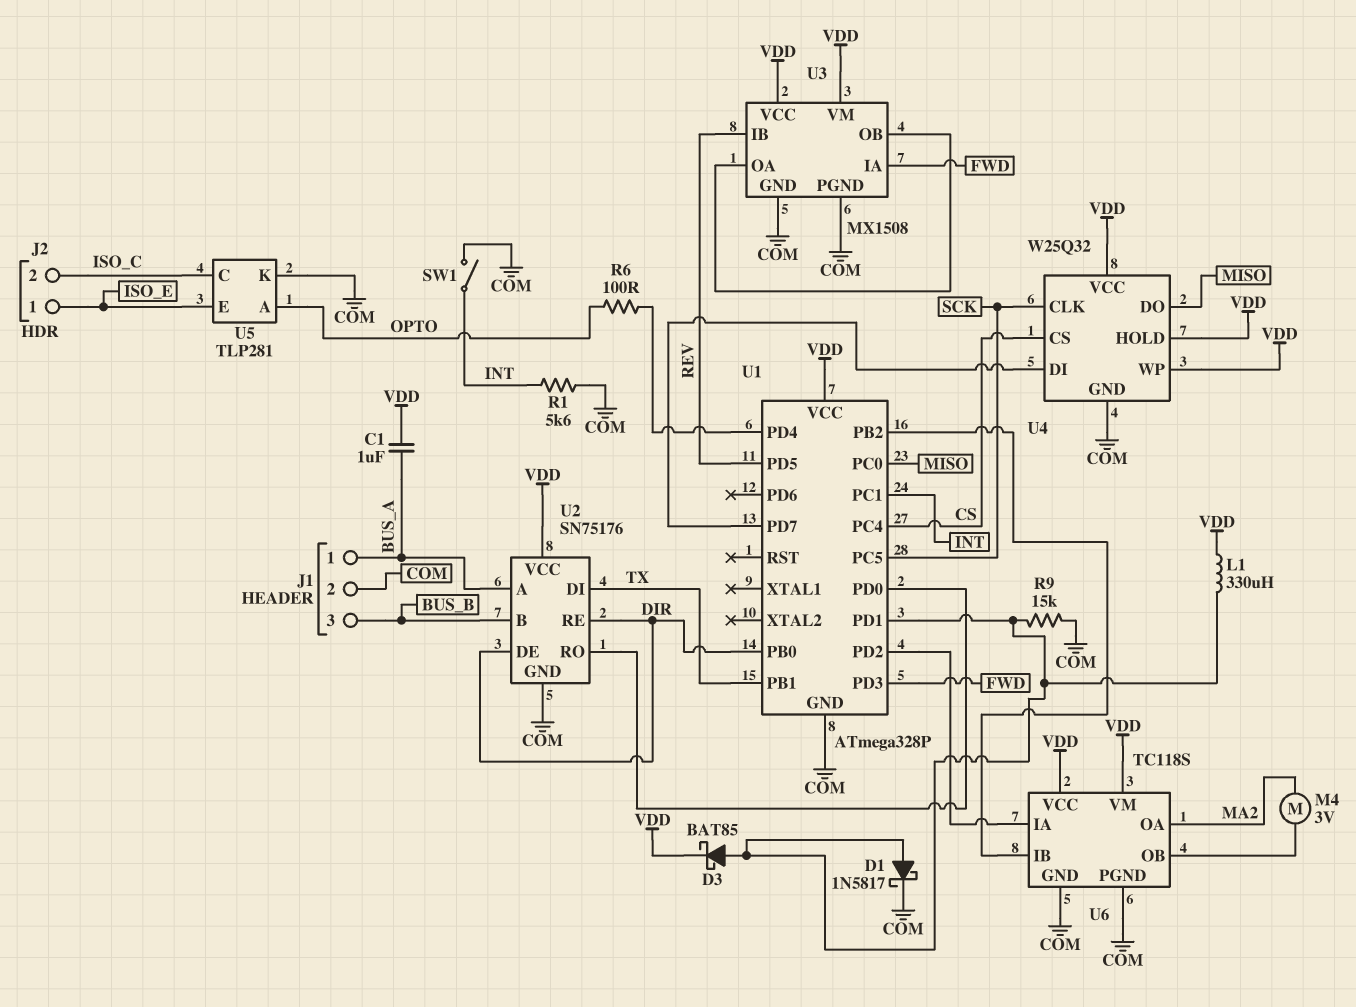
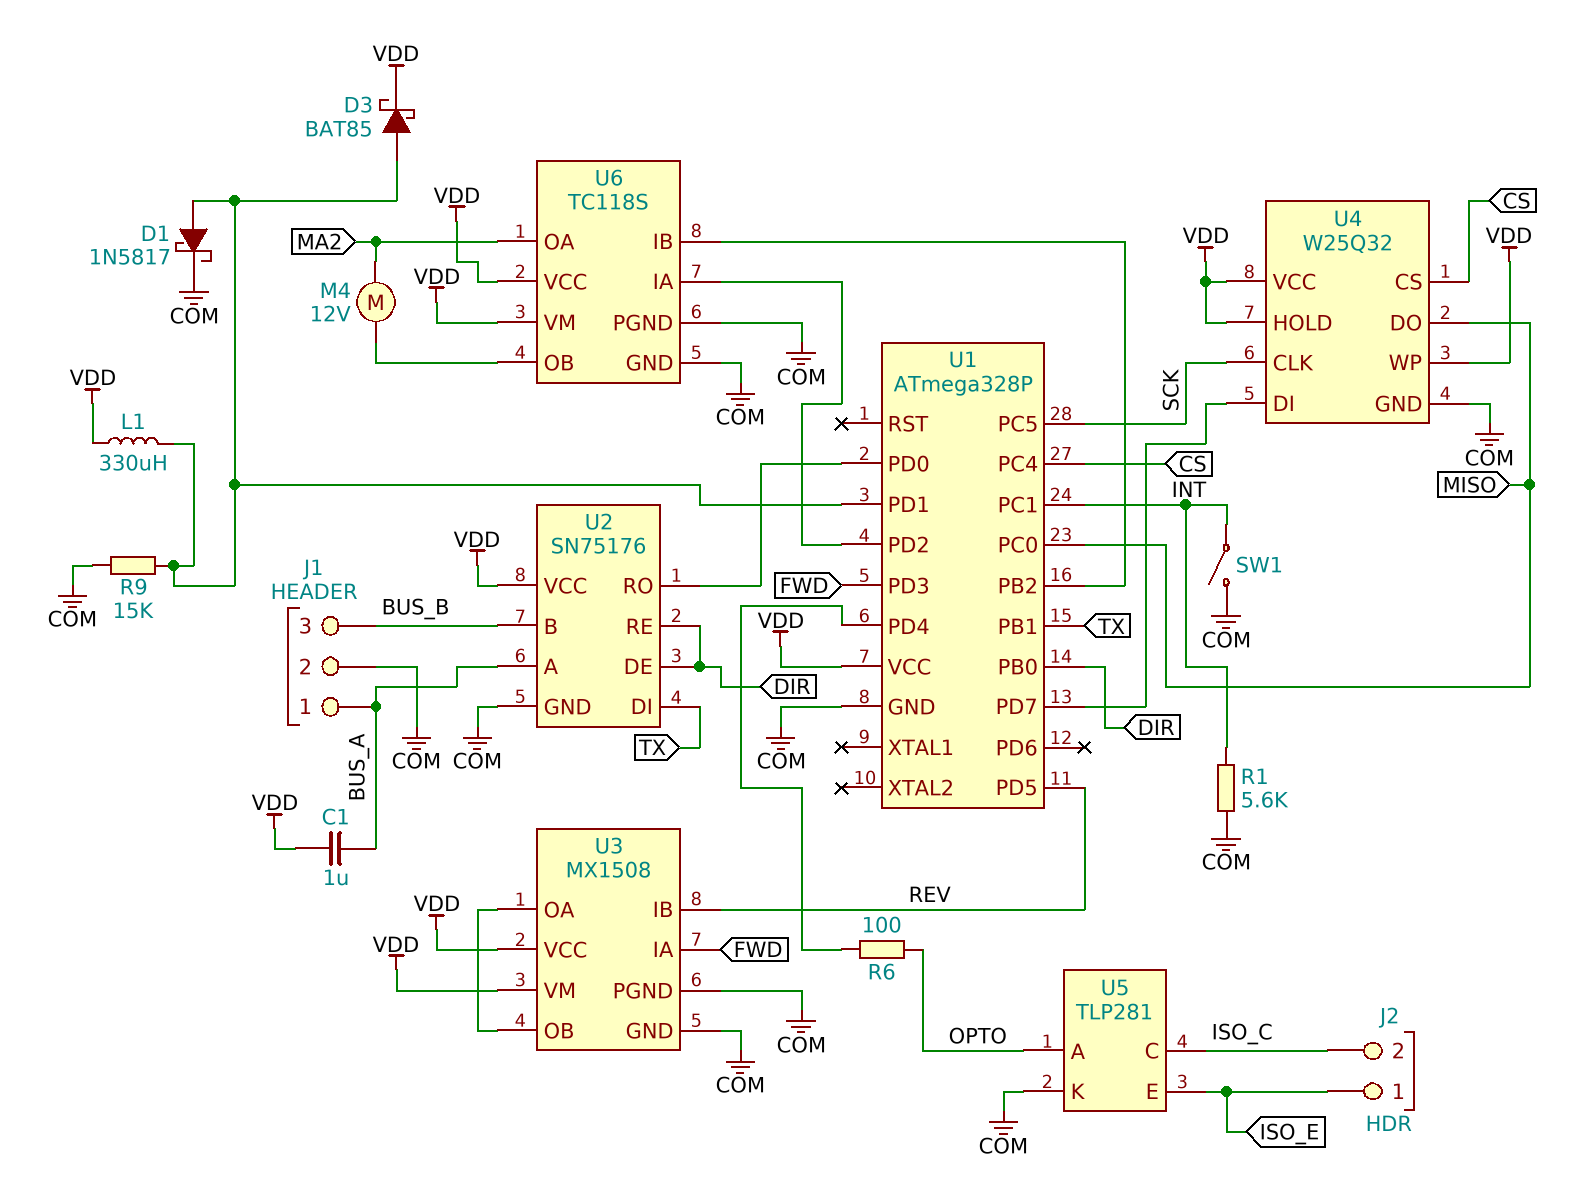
M4: motor 3V (MA2, U6/OB) -> motor 12V (MA2, U6/OB)

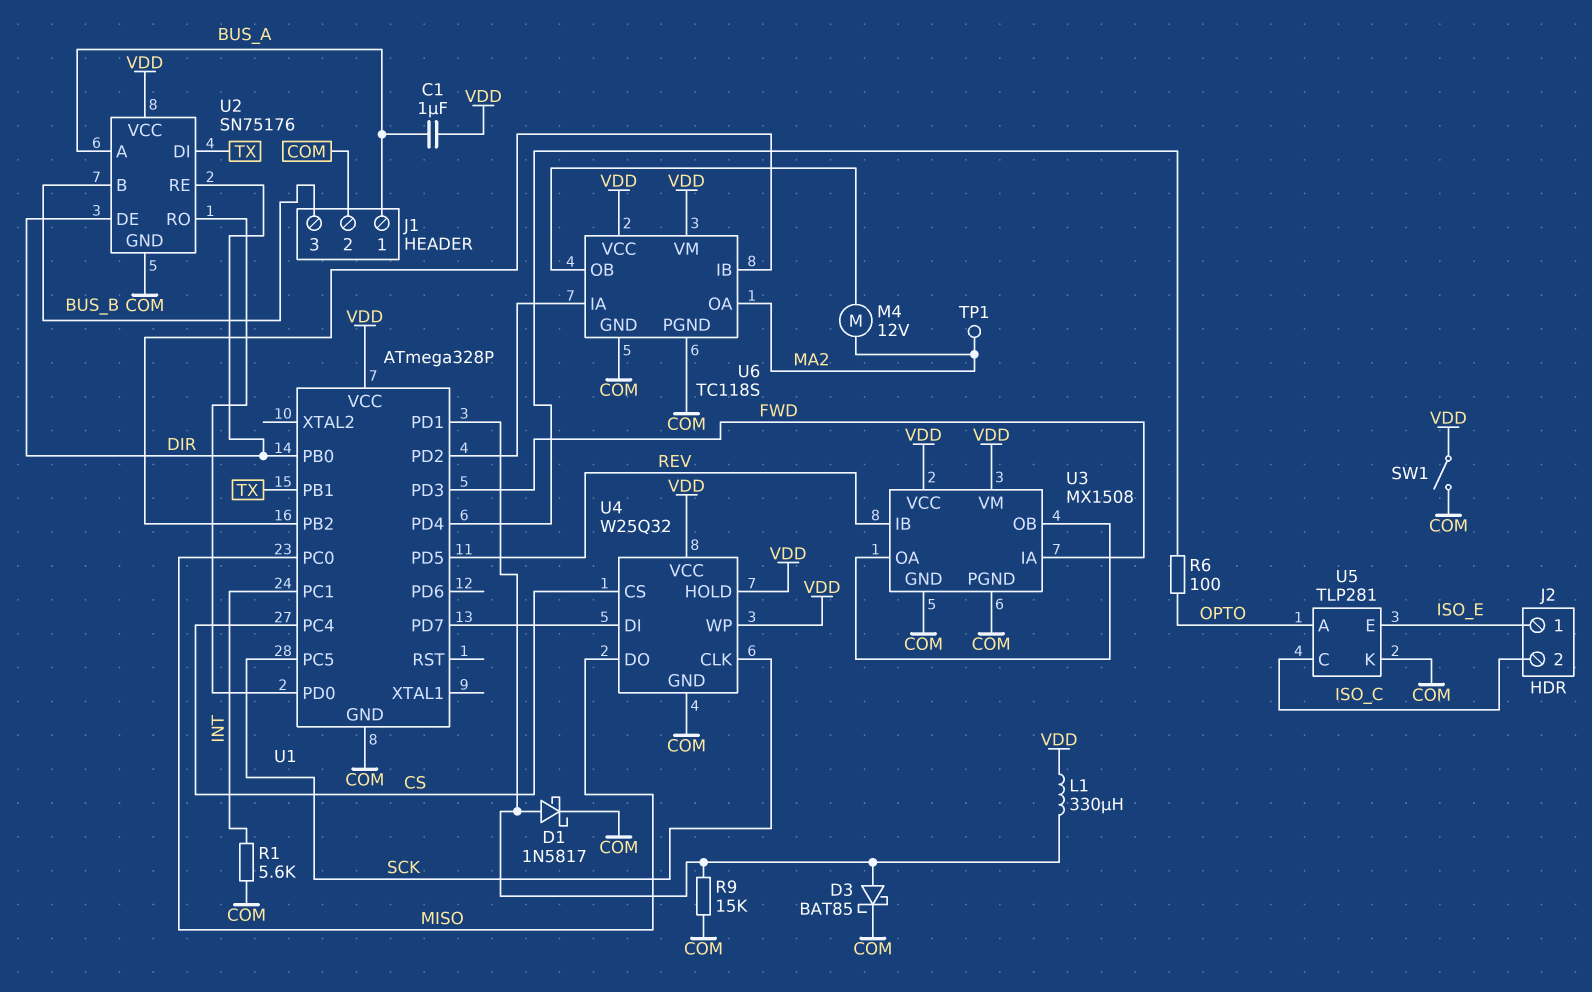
D3: schottky BAT85 (A U1/PD1, K VDD) -> schottky BAT85 (A U1/PD1, K COM)
SW1: switch (COM, INT) -> switch (COM, VDD)
TP1: none -> test point (MA2)

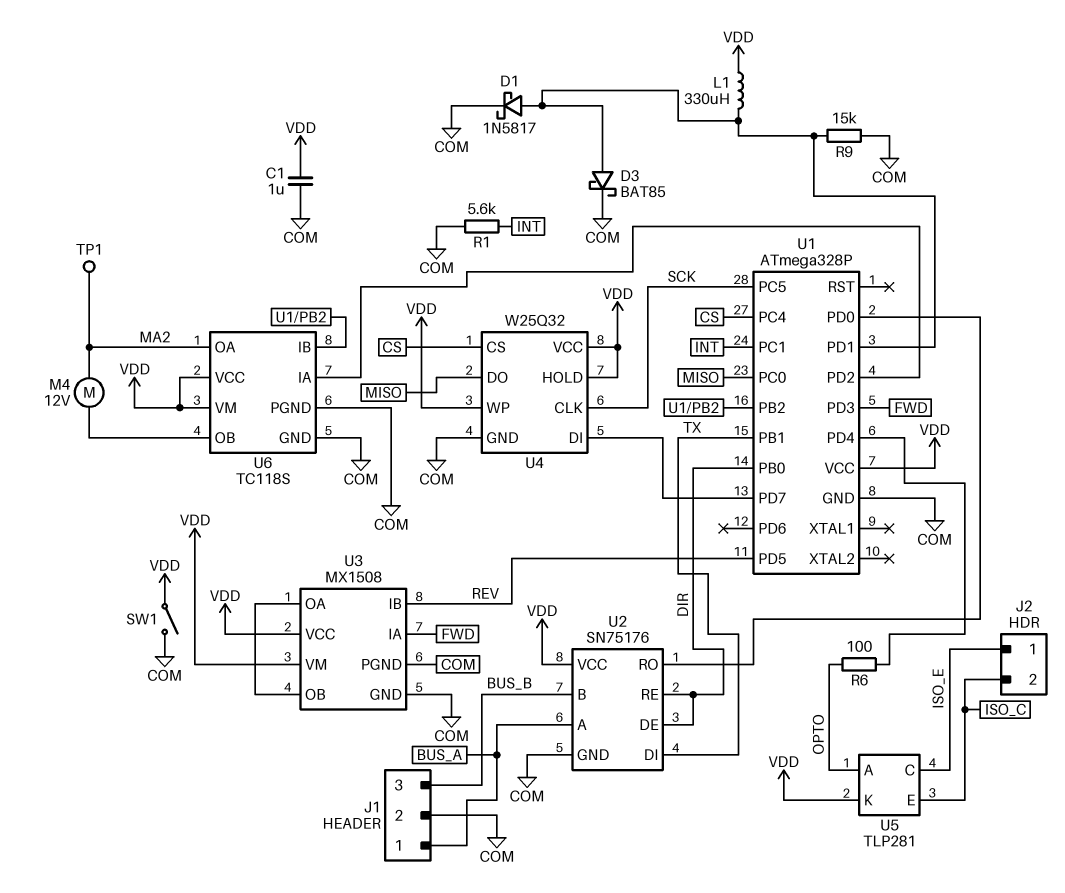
C1: 1uF (BUS_A, VDD) -> 1uF (COM, VDD)
U5 pin C: ISO_C -> ISO_E
U5 pin E: ISO_E -> ISO_C
U5 pin K: COM -> VDD

